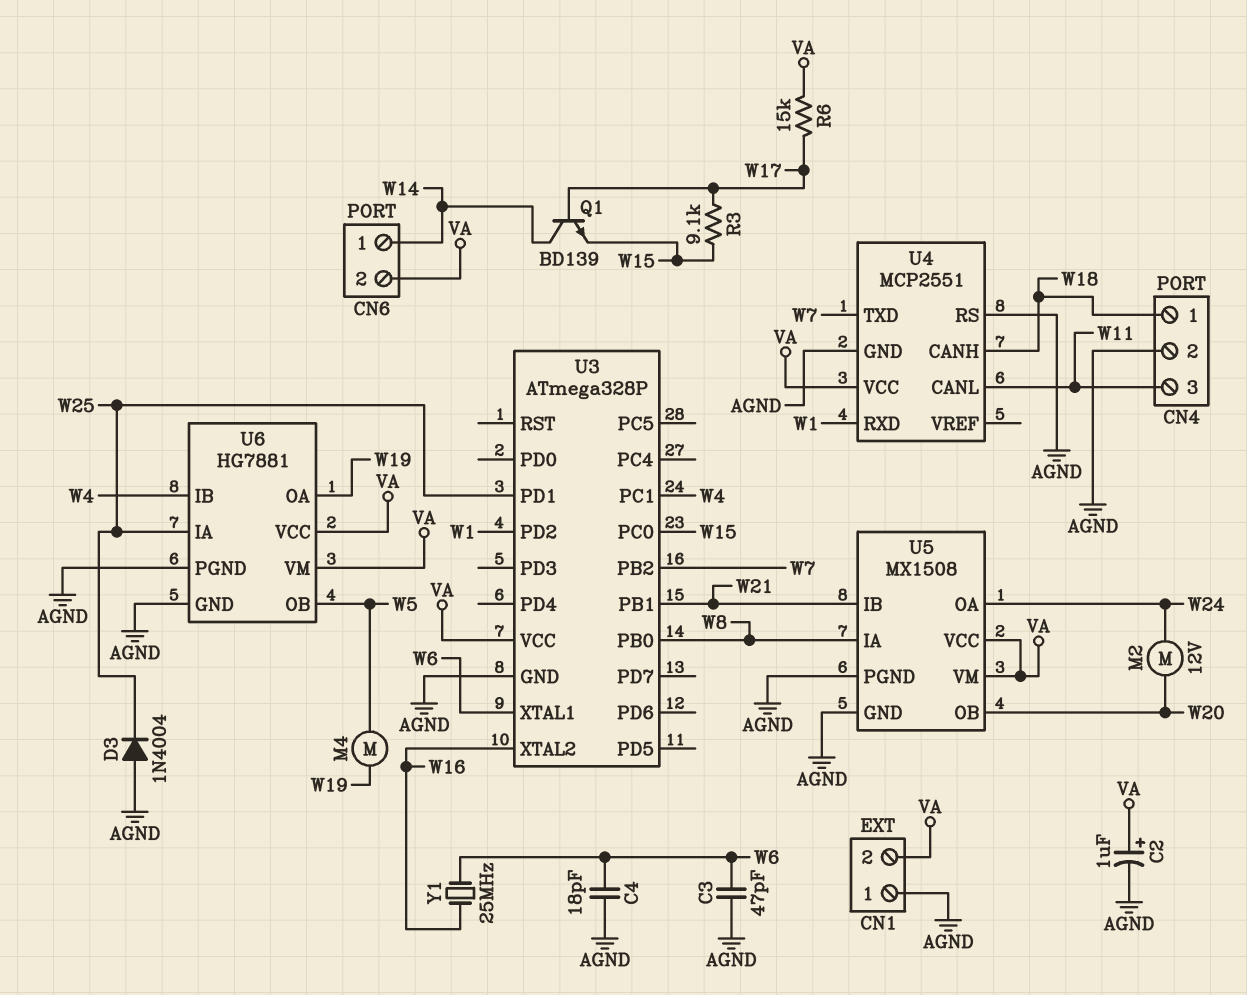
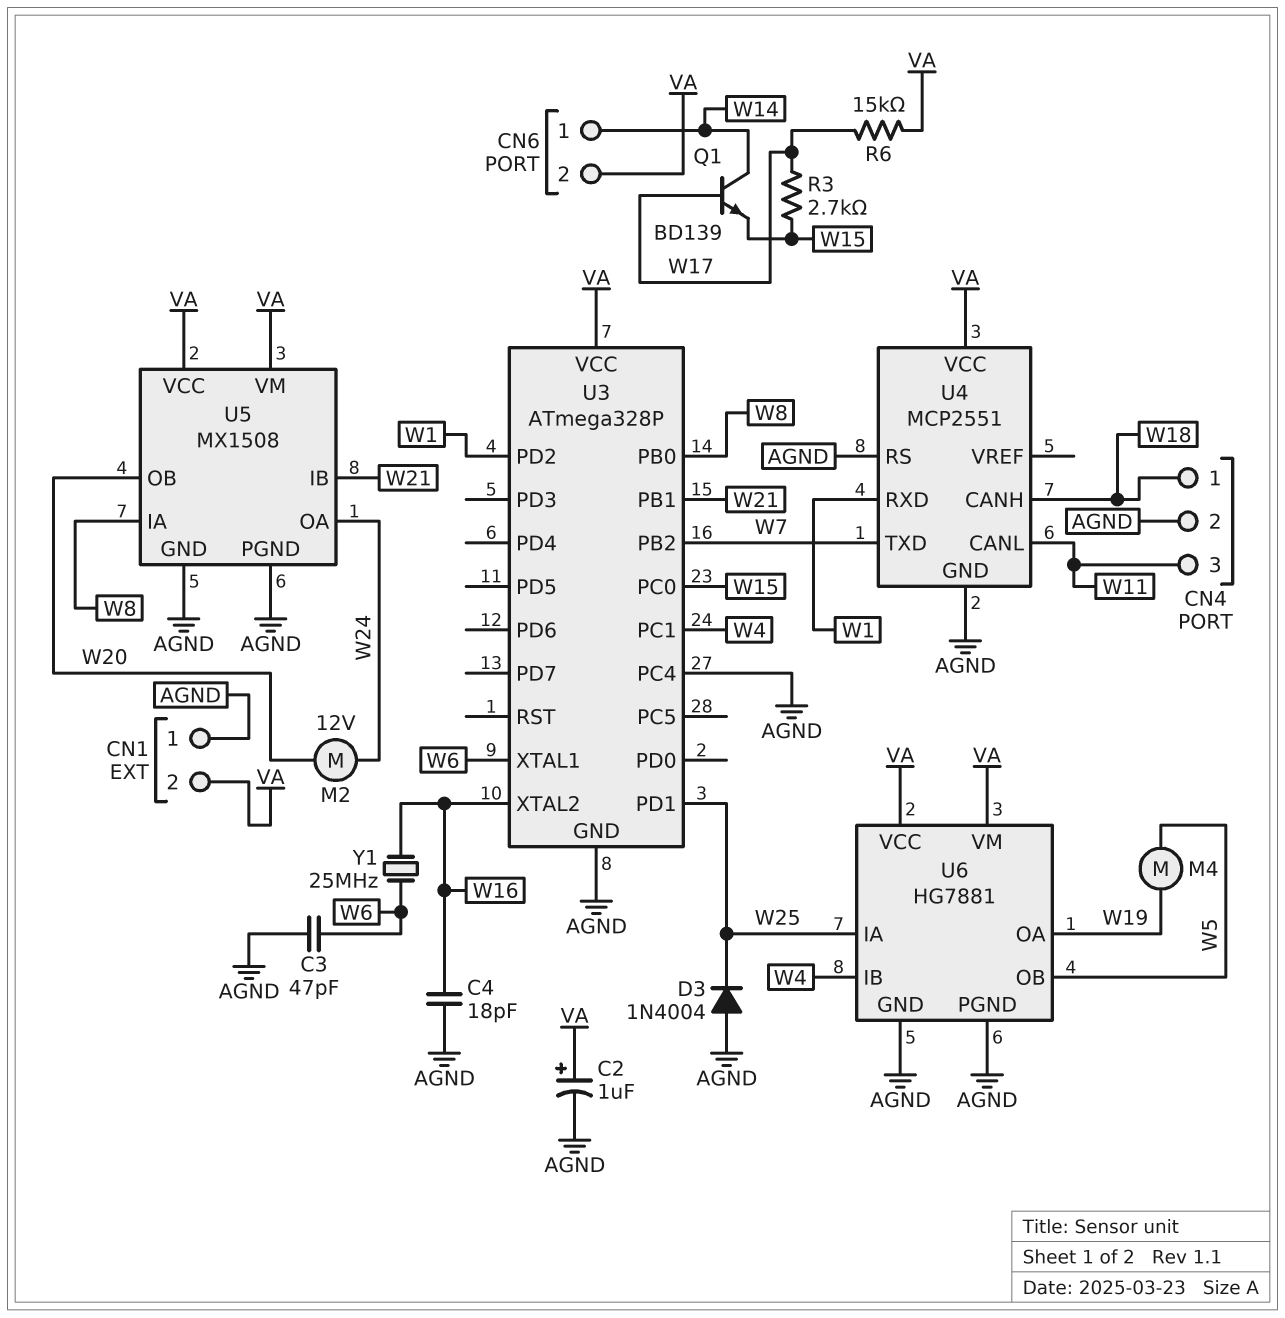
C4: 18pF (AGND, W6) -> 18pF (AGND, W16)
R3: 9.1k (W15, W17) -> 2.7k (W15, W17)
U3 pin PC4: none -> AGND

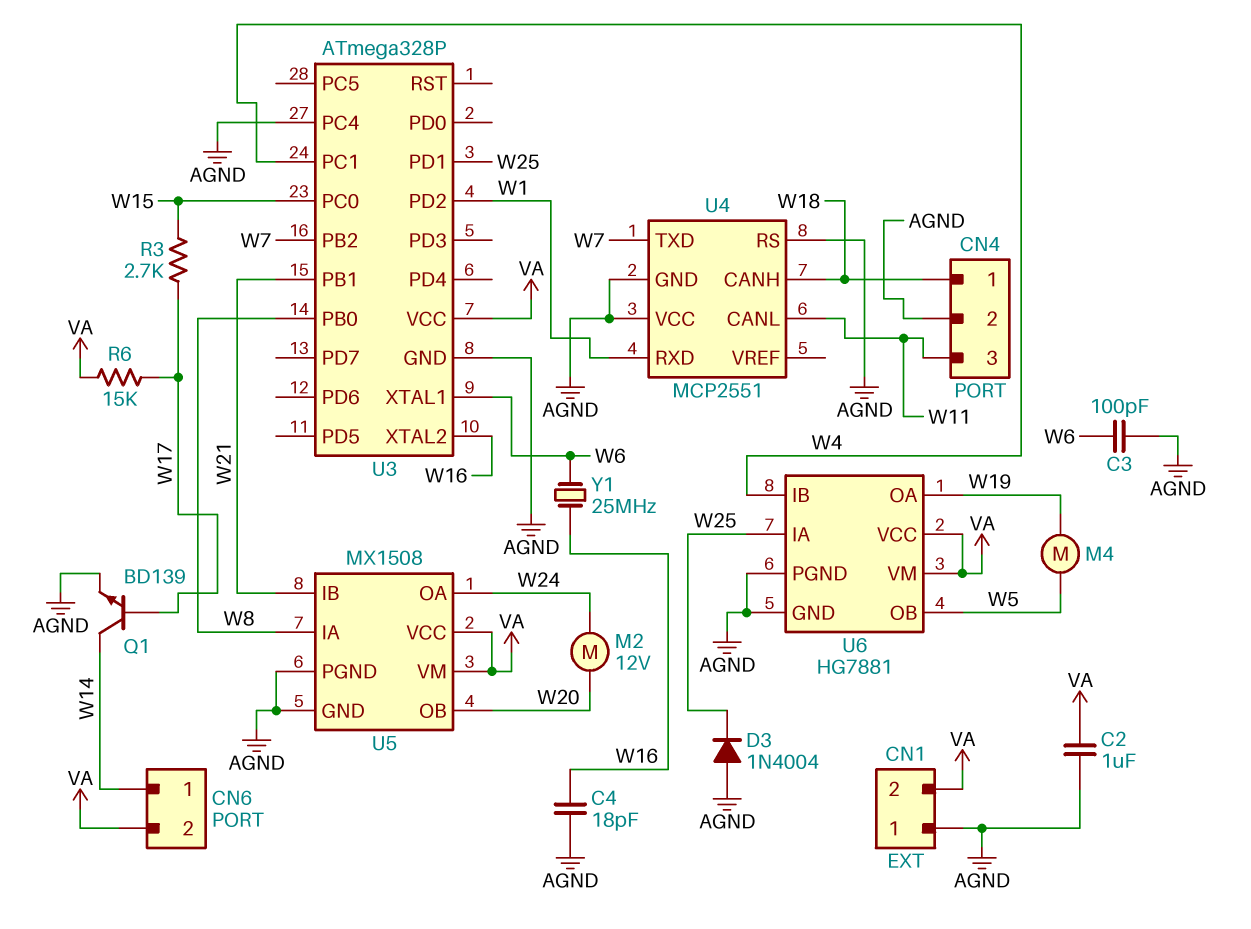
C2: 1uF (plus VA, minus AGND) -> 1uF (AGND, VA)
C3: 47pF (AGND, W6) -> 100pF (AGND, W6)
Q1: NPN BD139 (B W17, C W14, E W15) -> NPN BD139 (B W17, C W14, E AGND)
U4 pin VCC: VA -> AGND

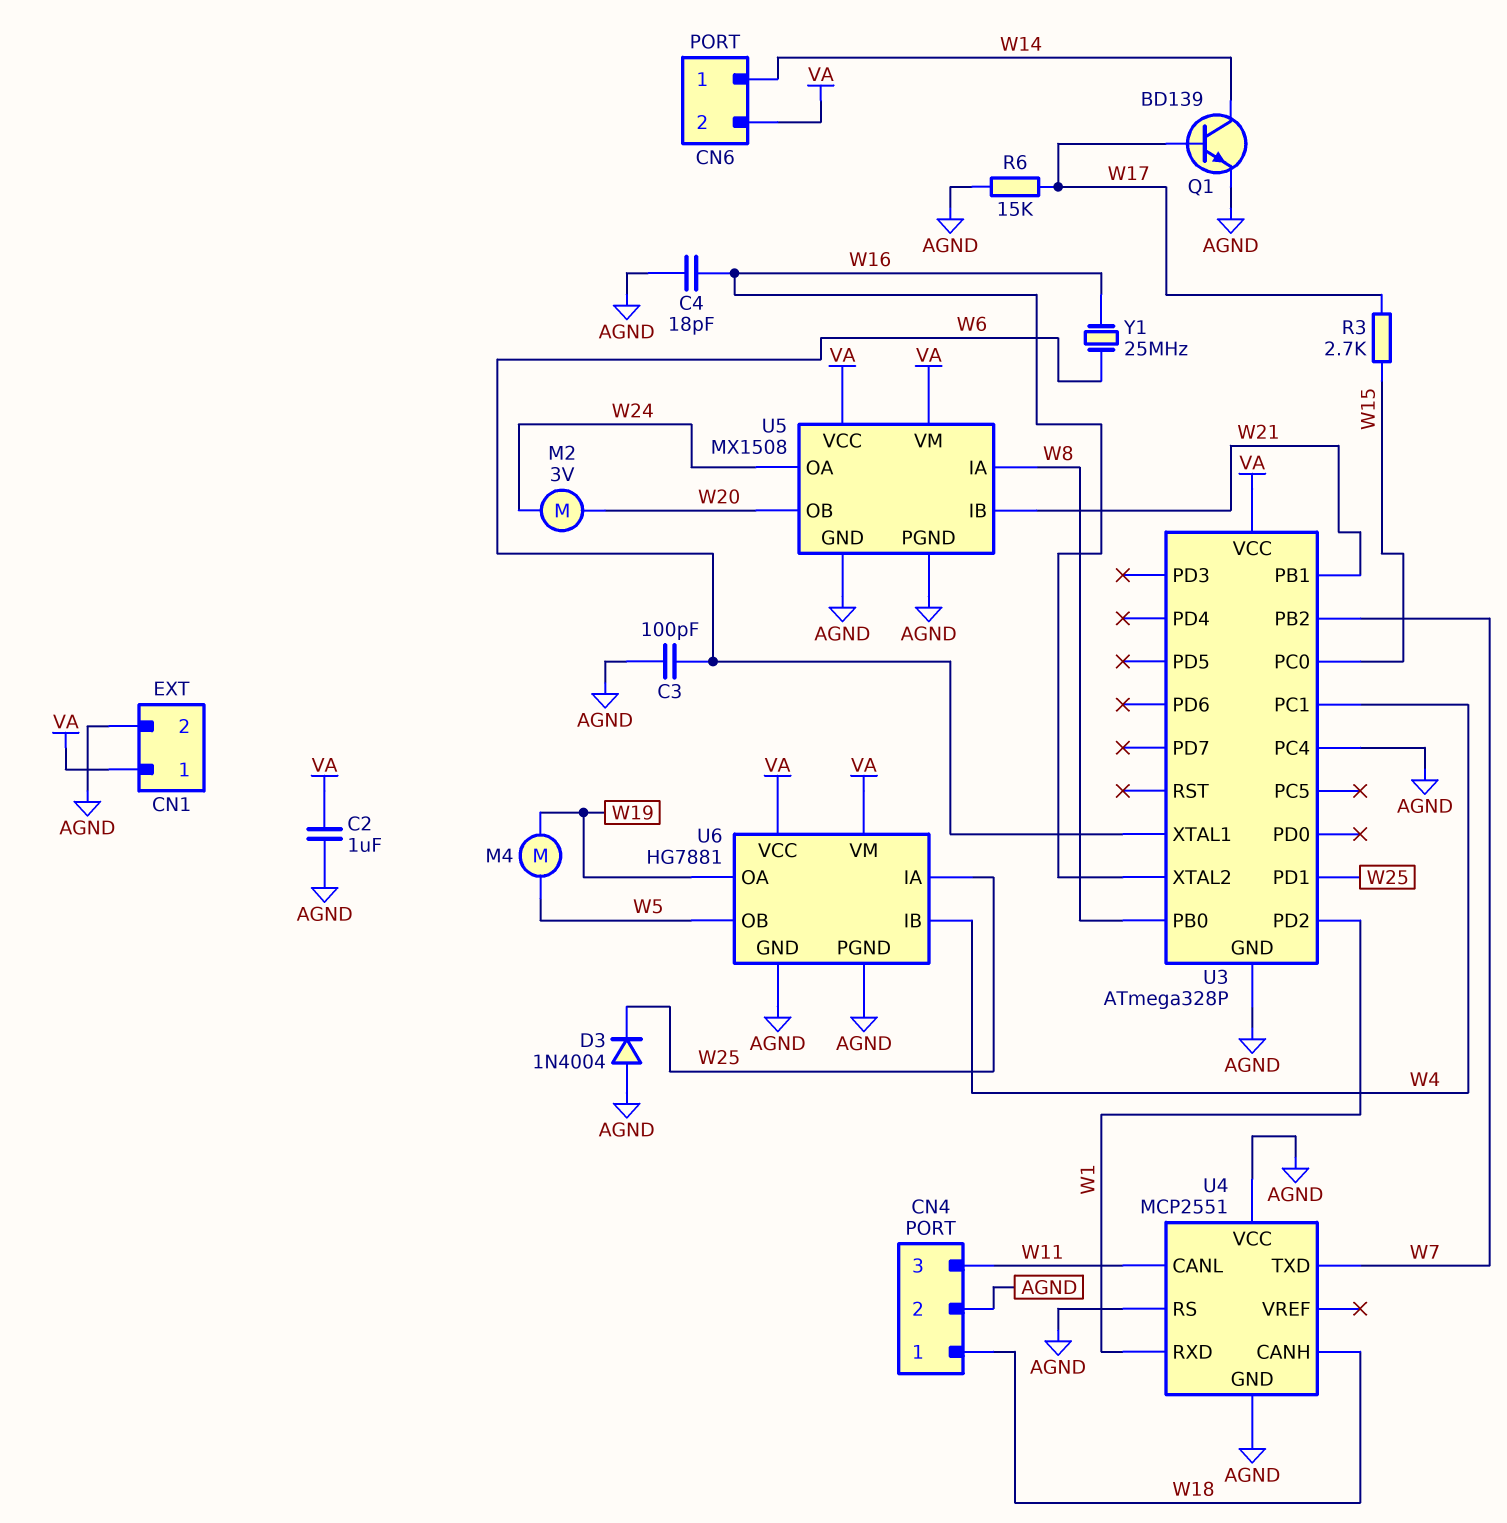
CN1 pin 1: AGND -> VA
CN1 pin 2: VA -> AGND
M2: motor 12V (W20, W24) -> motor 3V (W20, W24)
R6: 15k (VA, W17) -> 15k (AGND, W17)

